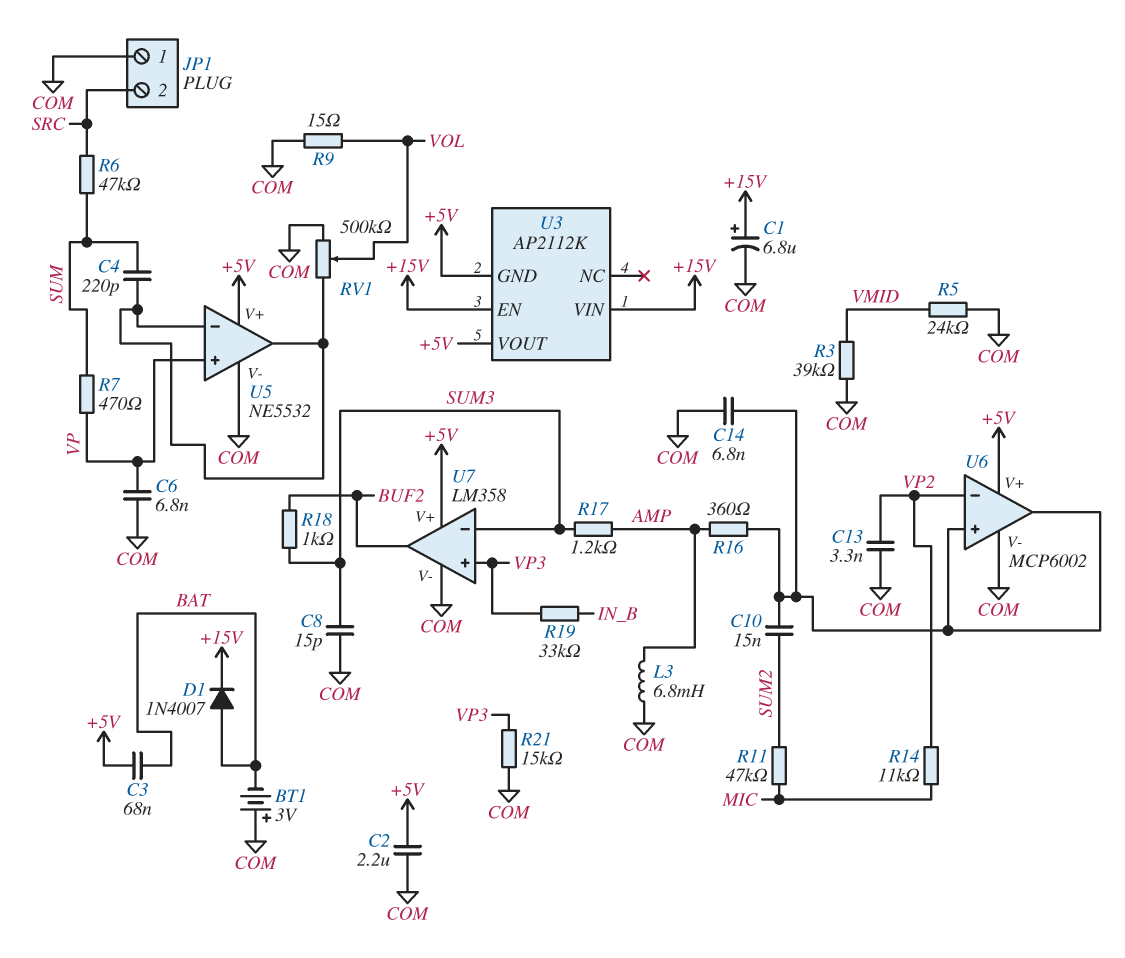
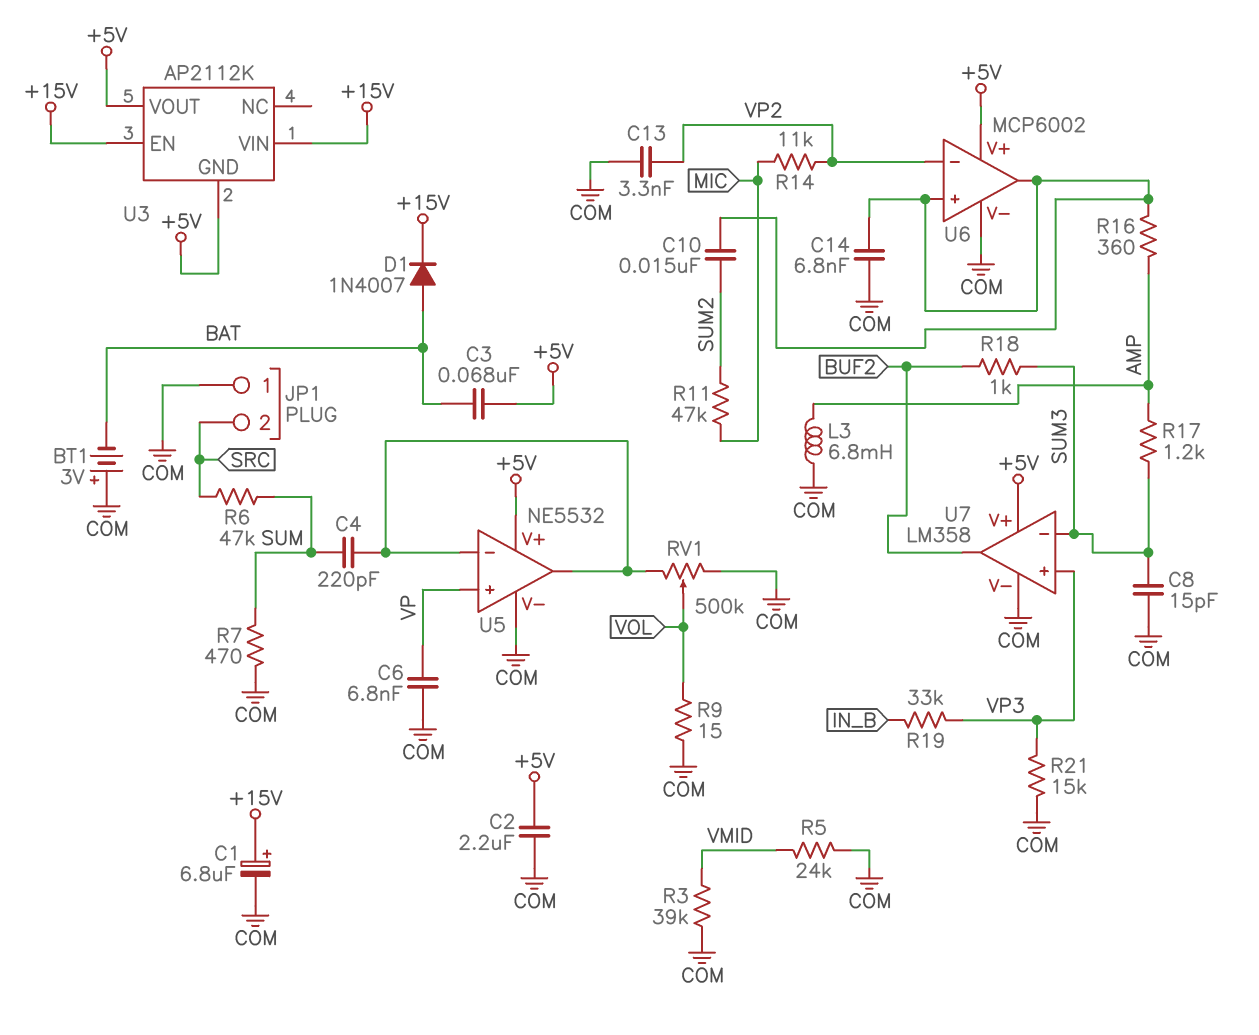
R7: 470 (SUM, VP) -> 470 (COM, SUM)

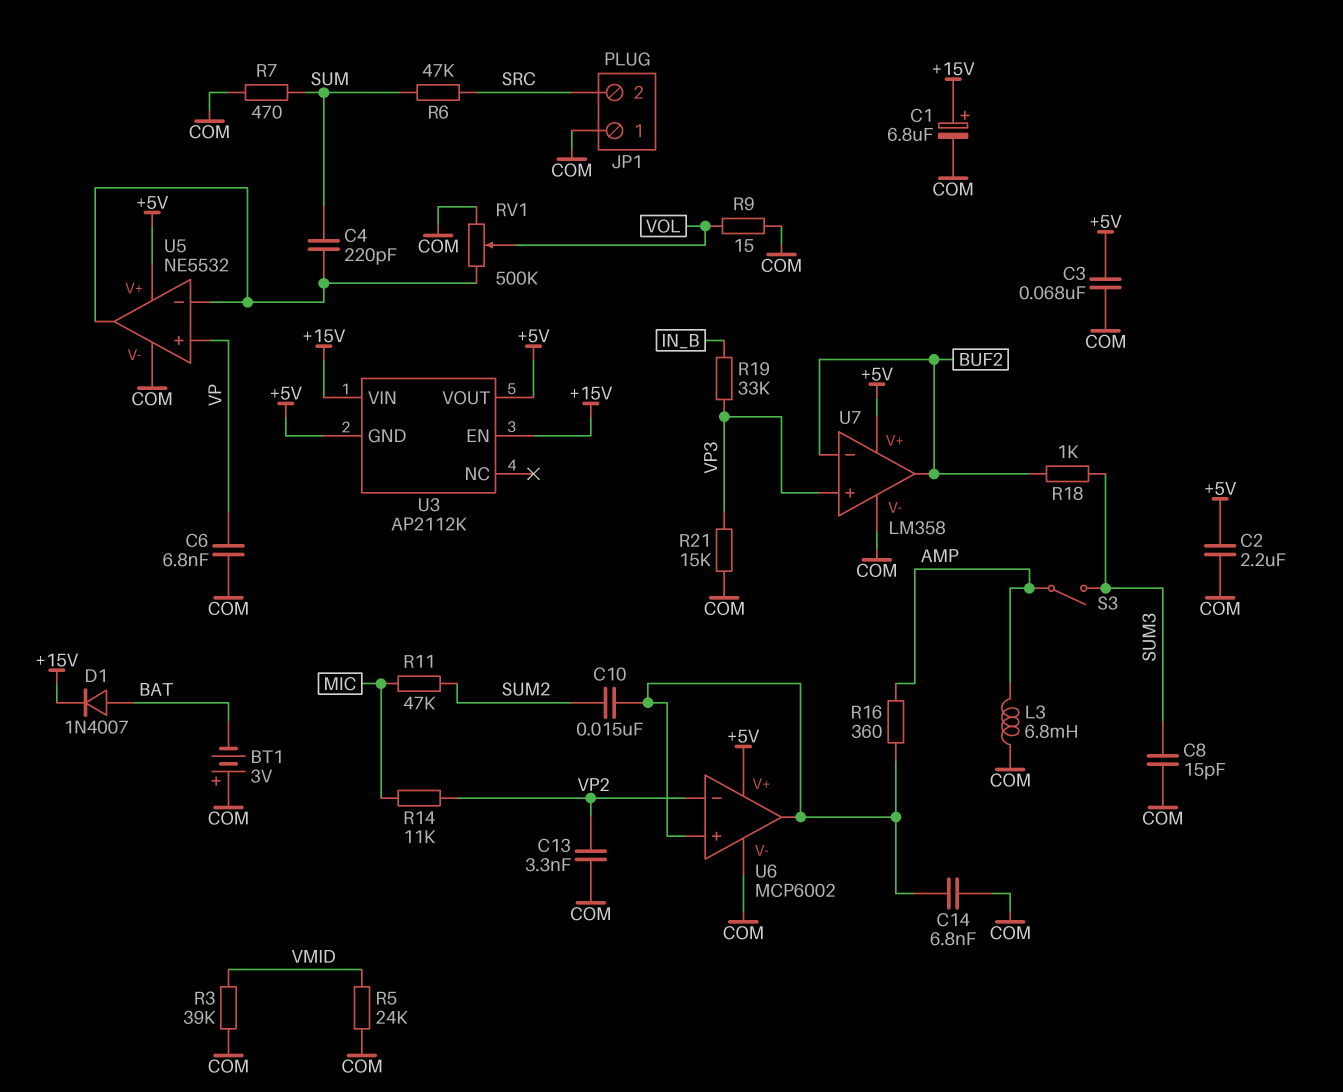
C3: 68nF (+5V, BAT) -> 68nF (+5V, COM)
R17: 1.2k (AMP, SUM3) -> none
S3: none -> switch (AMP, SUM3)
U7 pin in-: SUM3 -> BUF2

